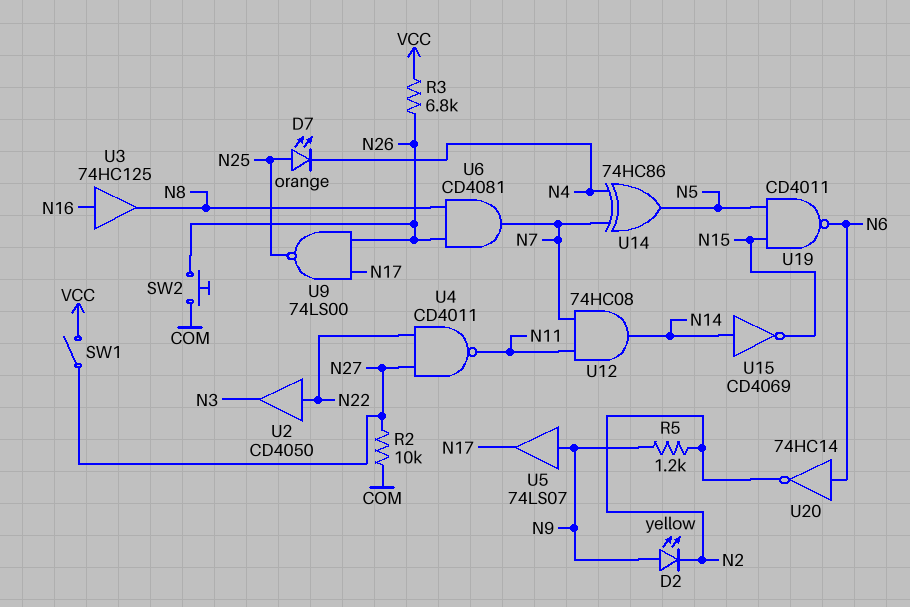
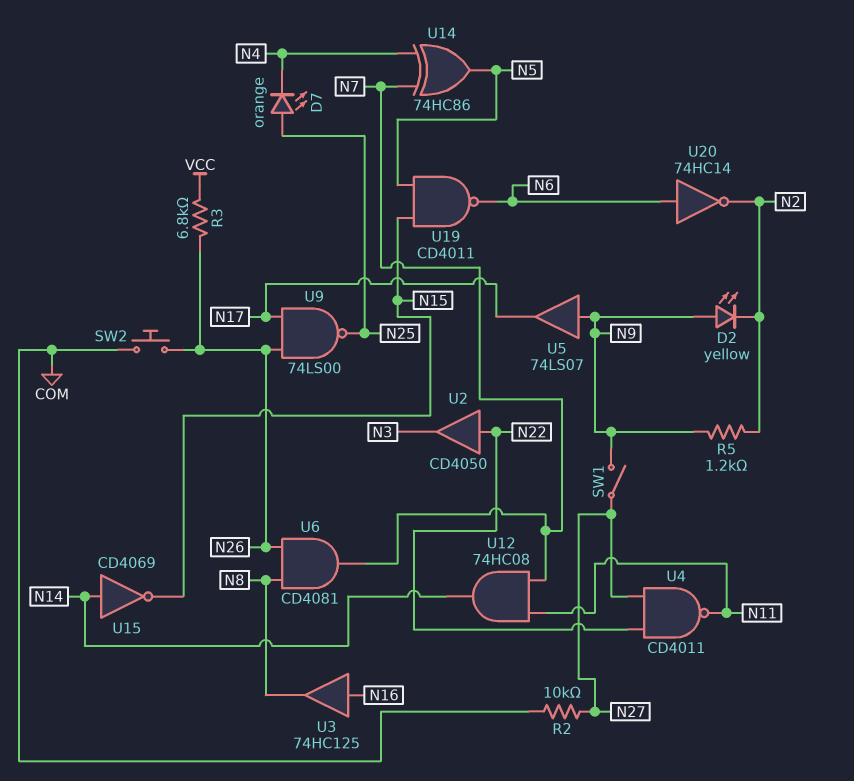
SW1: switch (N27, VCC) -> switch (N9, N27)

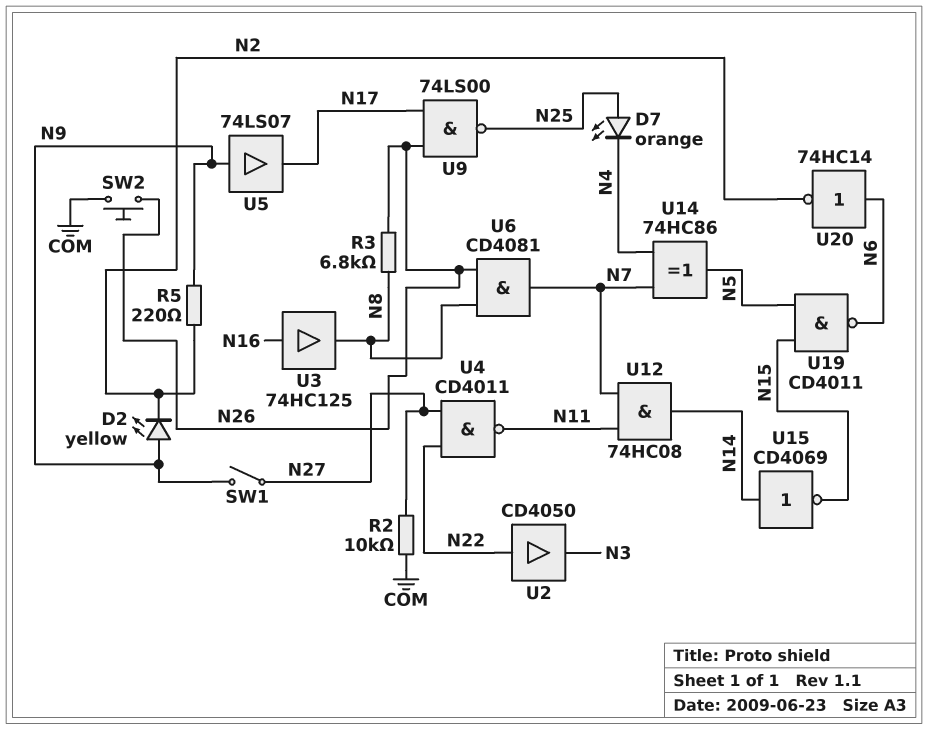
R3: 6.8k (N26, VCC) -> 6.8k (N8, N26)
R5: 1.2k (N2, N9) -> 220 (N2, N9)

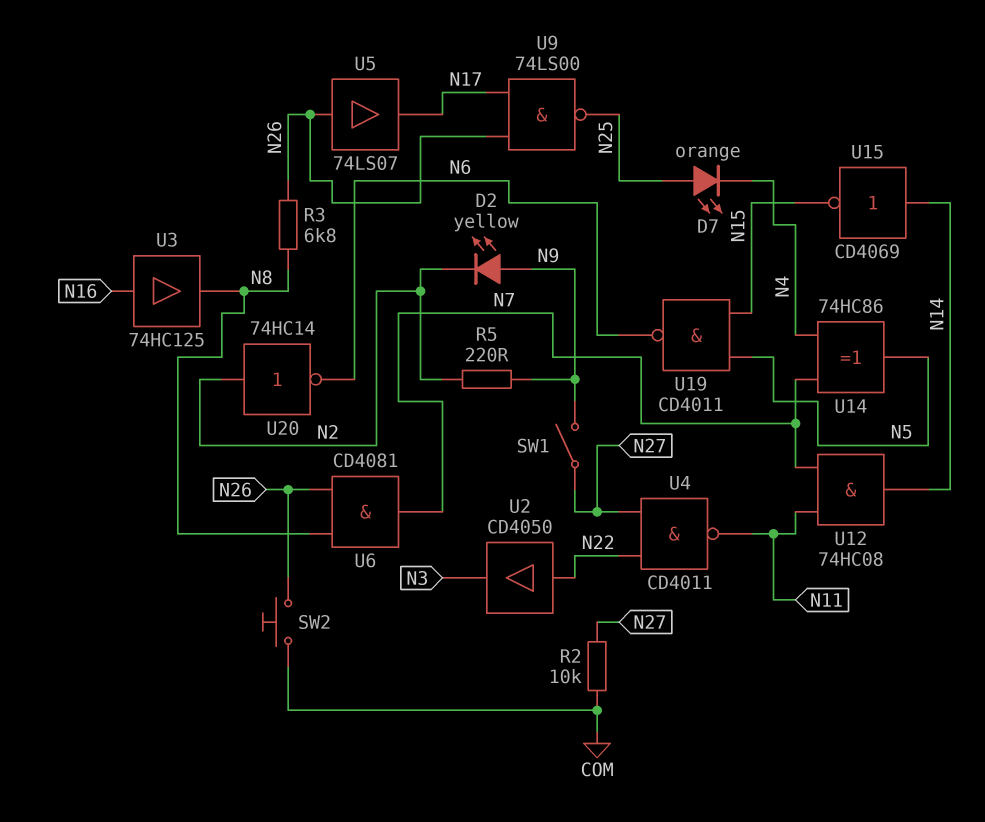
U5: buffer 74LS07 (in N9, out N17) -> buffer 74LS07 (in N26, out N17)
U20: NOT 74HC14 (in N6, out N2) -> NOT 74HC14 (in N2, out N6)

